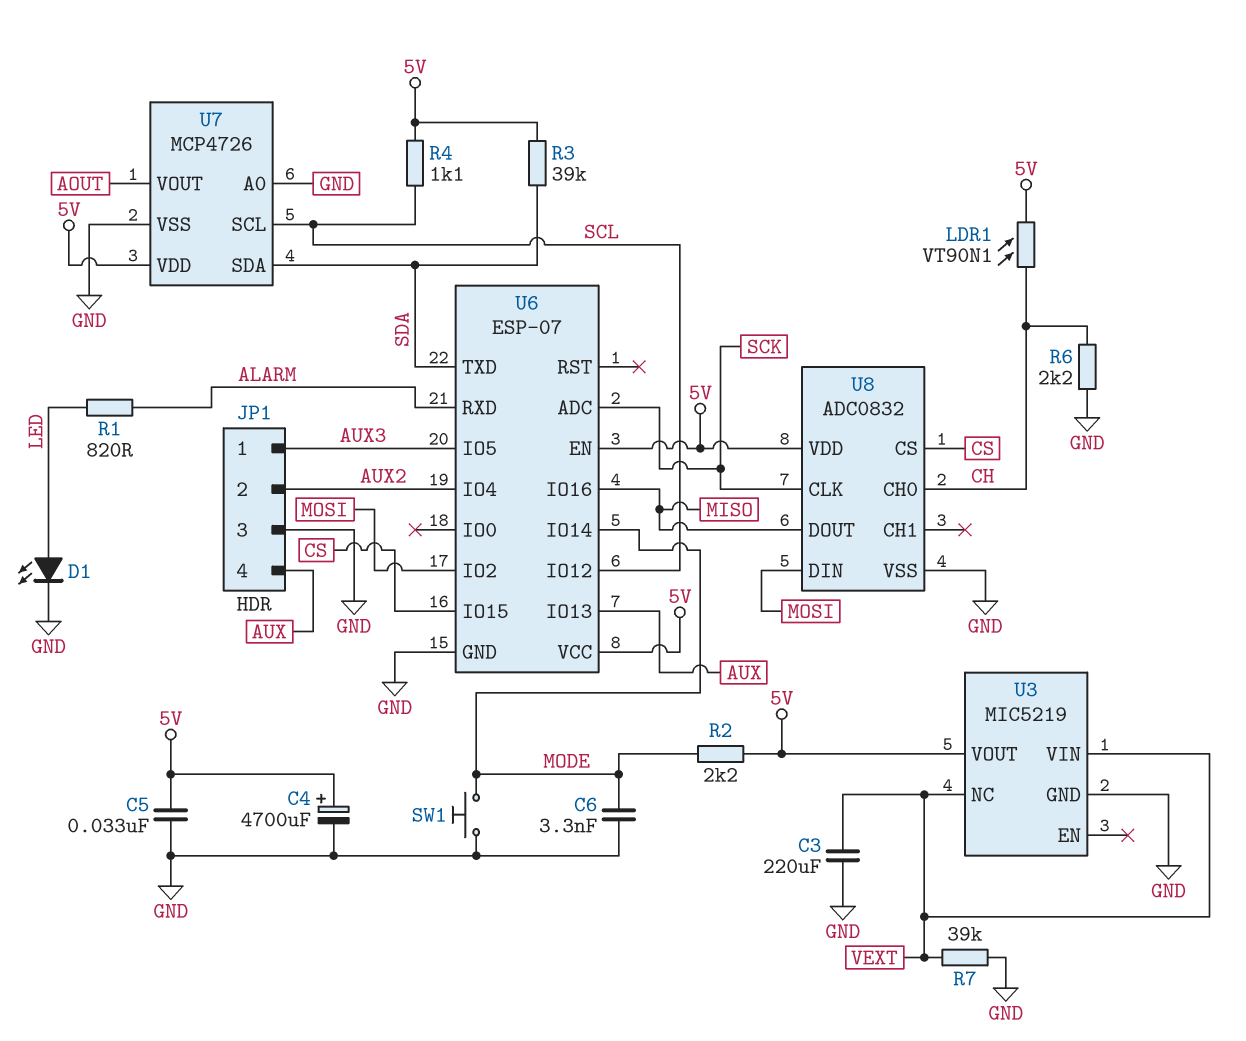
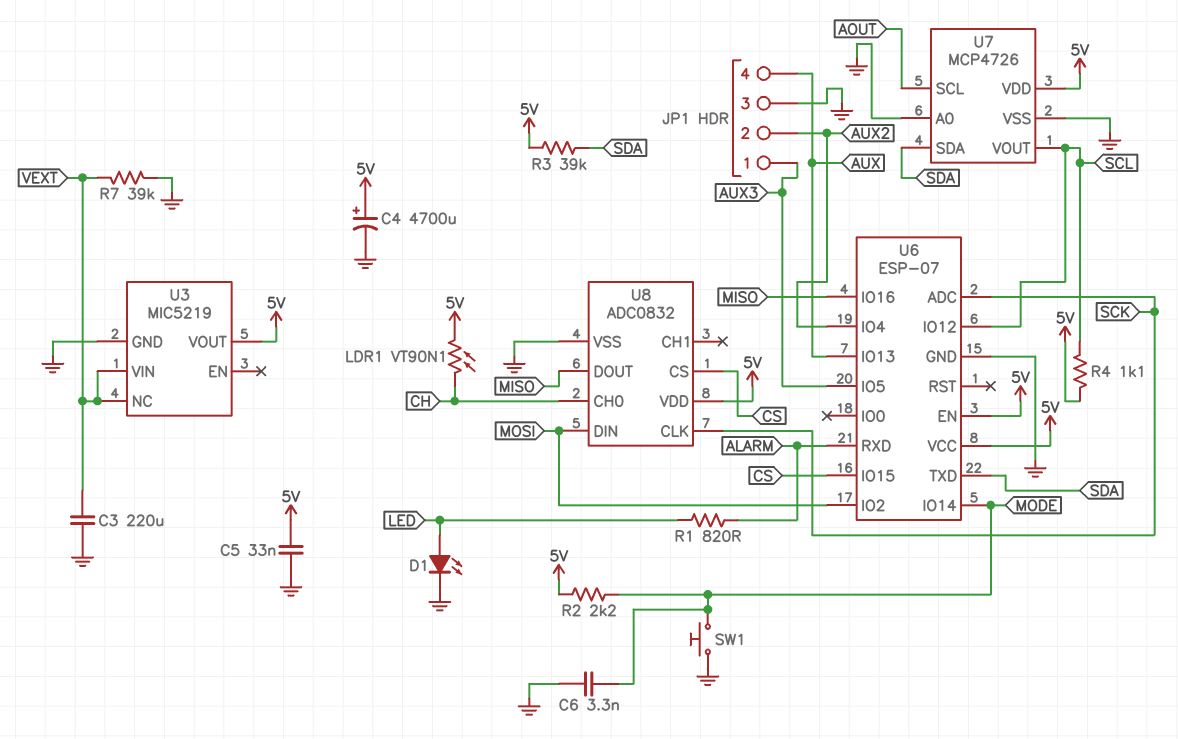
R6: 2.2k (CH, GND) -> none
U7 pin SCL: SCL -> AOUT
U7 pin VOUT: AOUT -> SCL

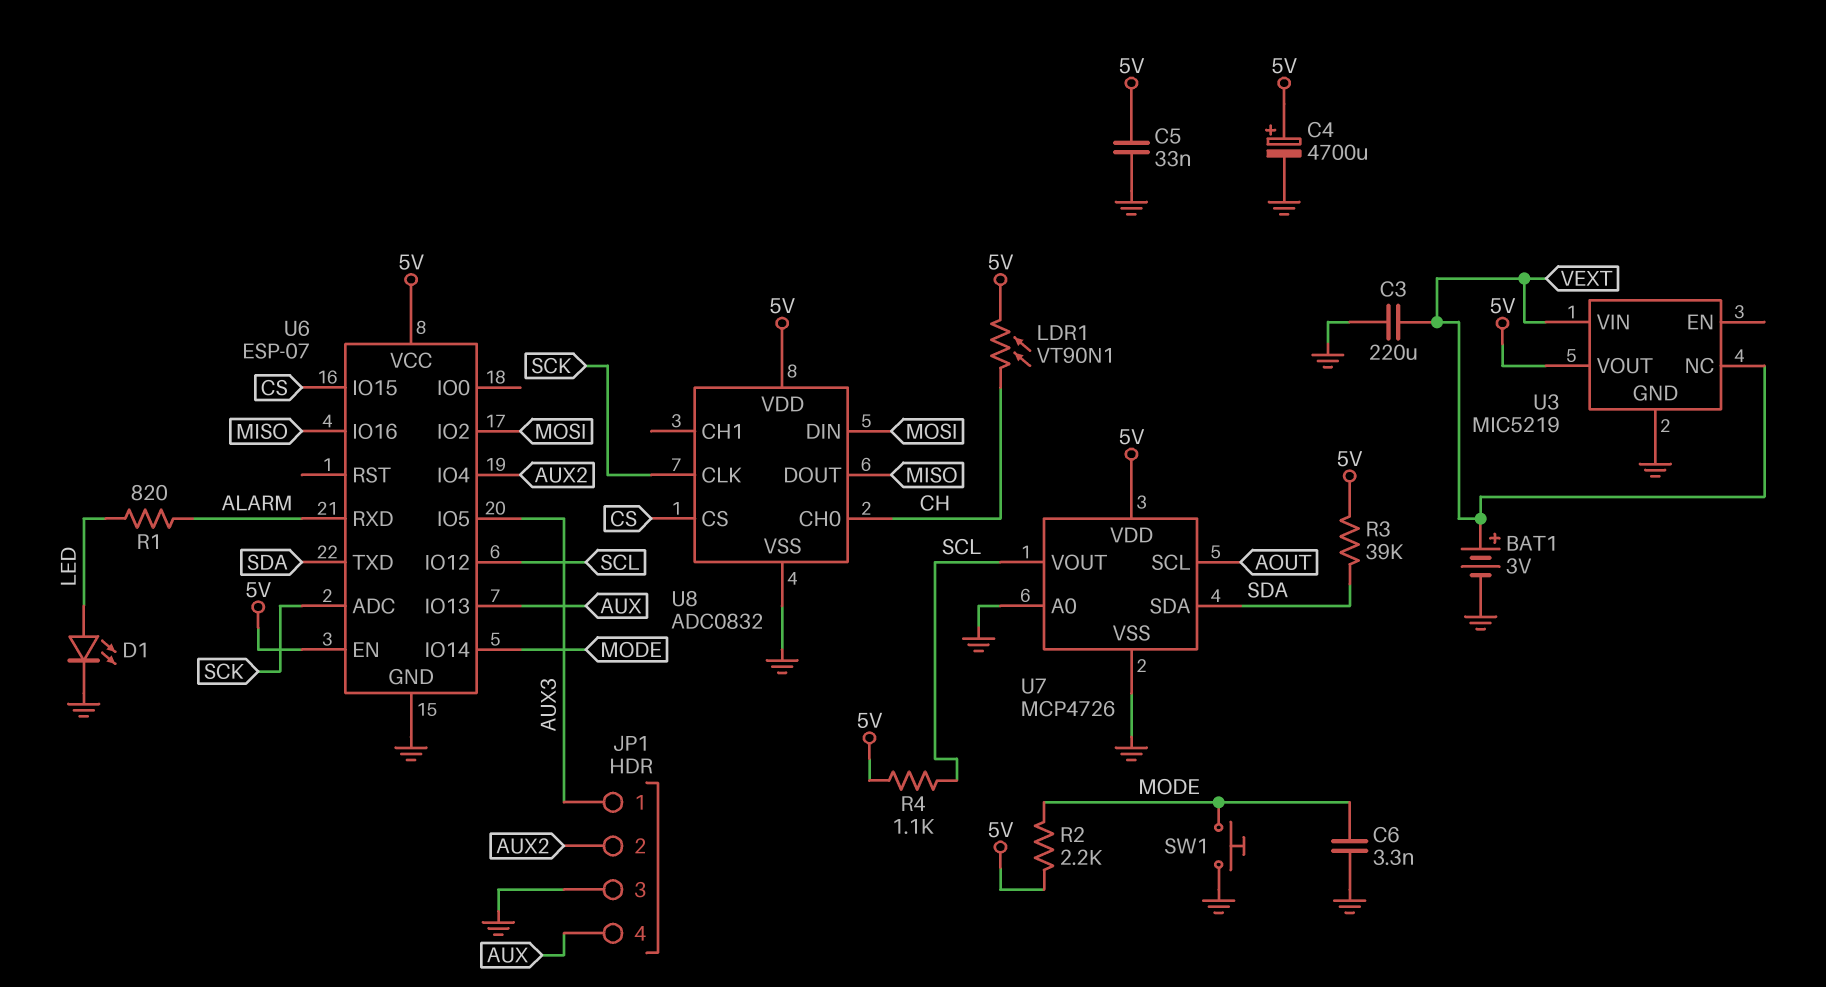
BAT1: none -> 3V (plus VEXT, minus GND)
R7: 39k (GND, VEXT) -> none

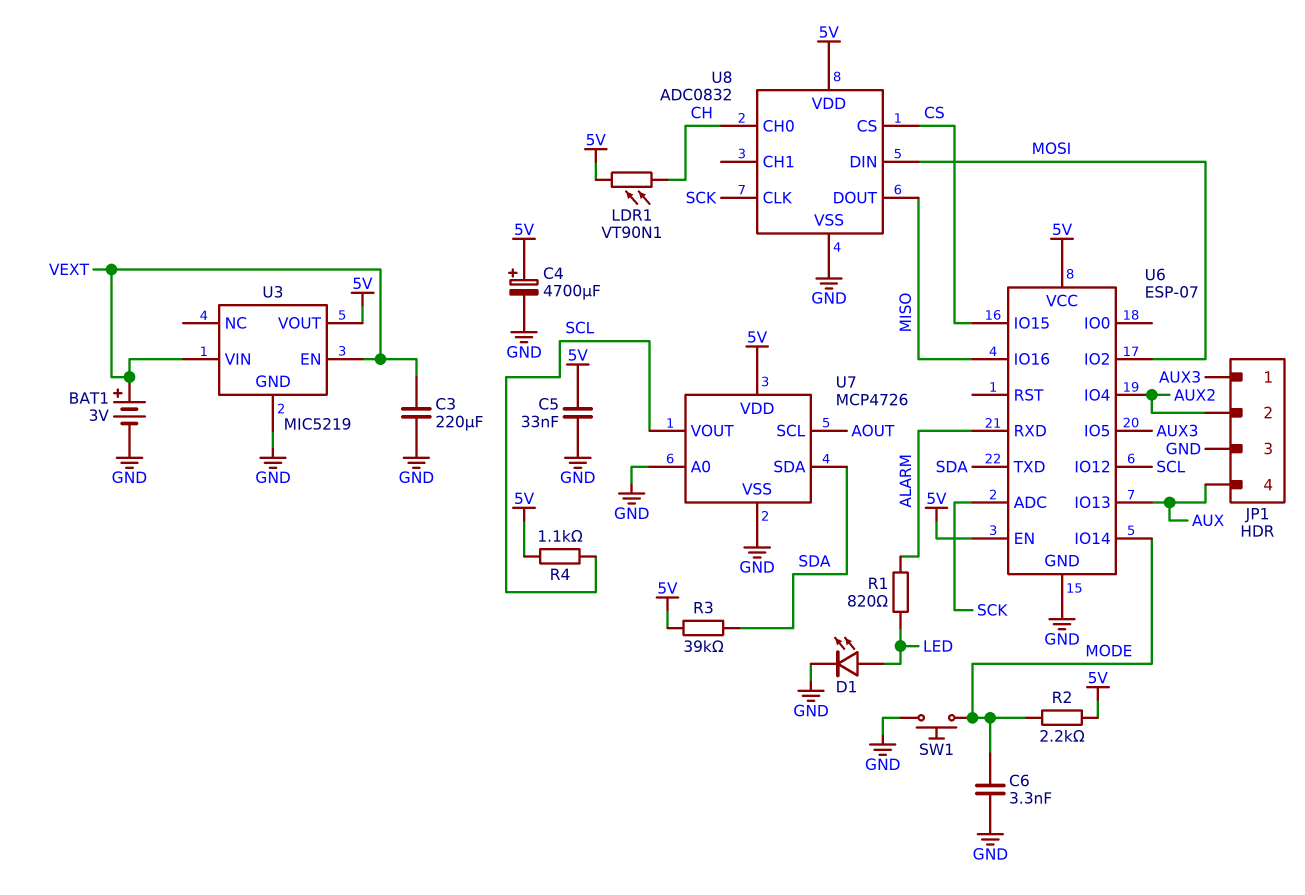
U3 pin EN: none -> VEXT
U3 pin NC: VEXT -> none

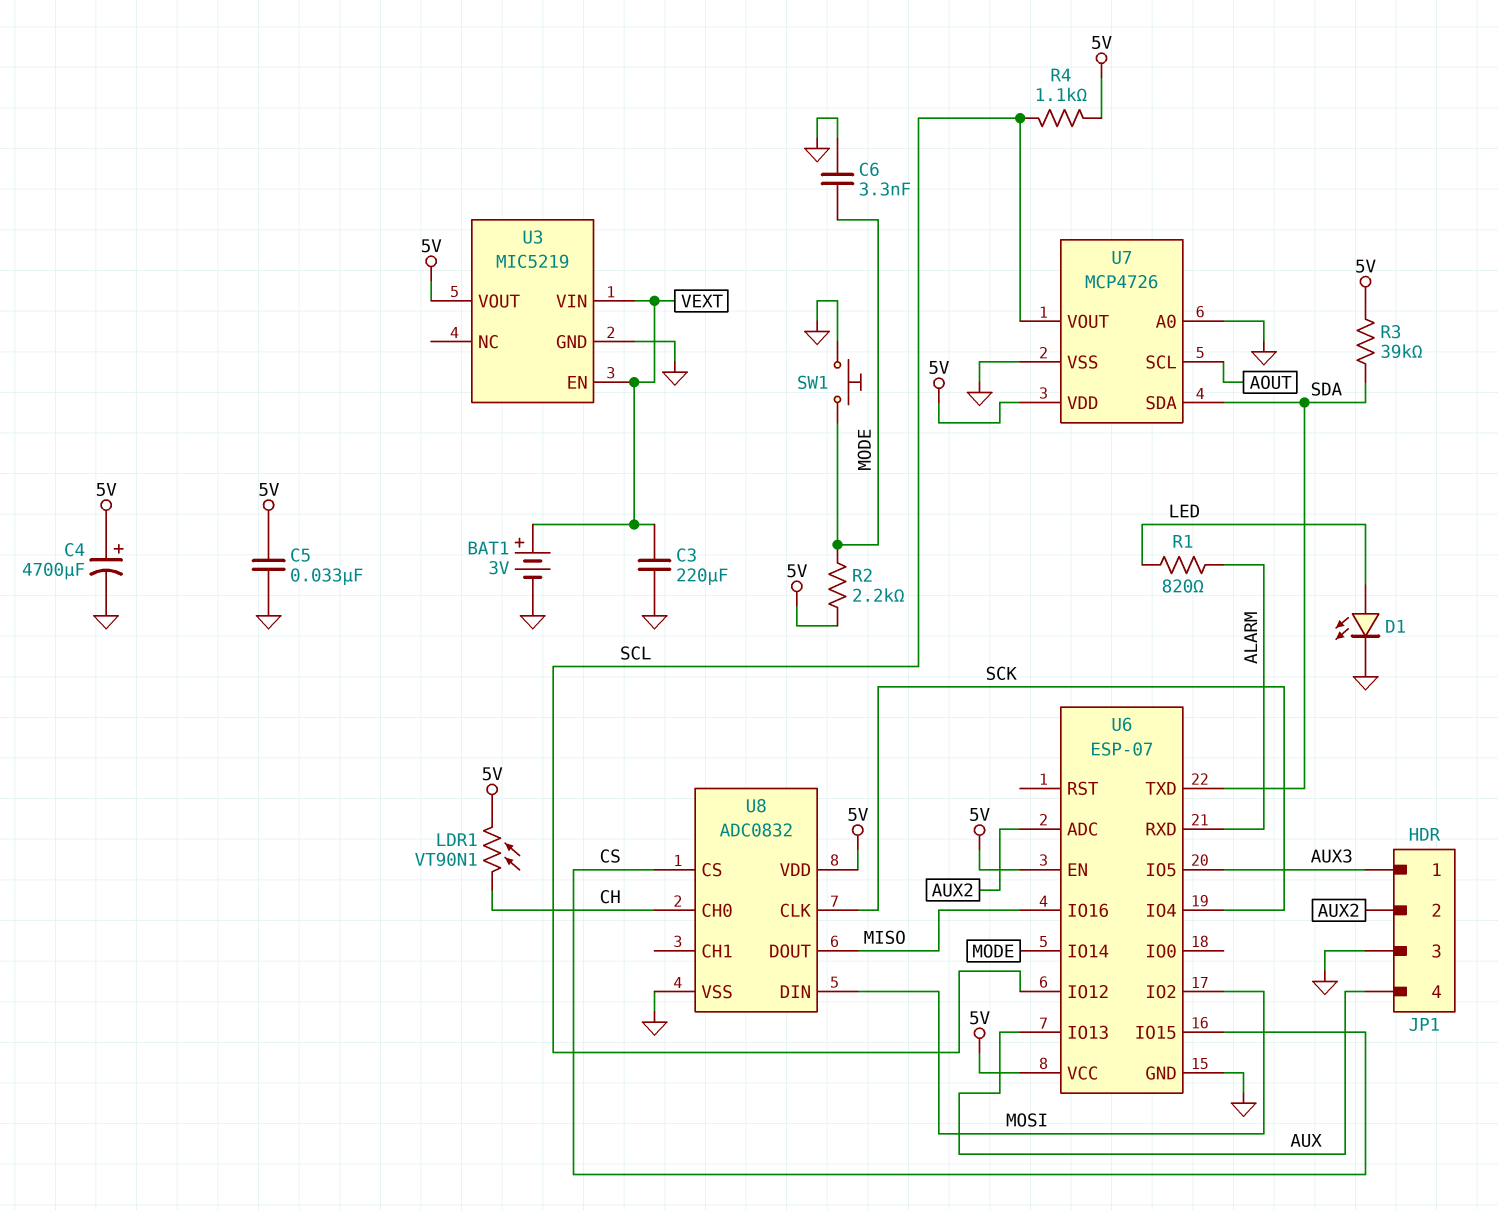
U6 pin ADC: SCK -> AUX2
U6 pin IO4: AUX2 -> SCK

